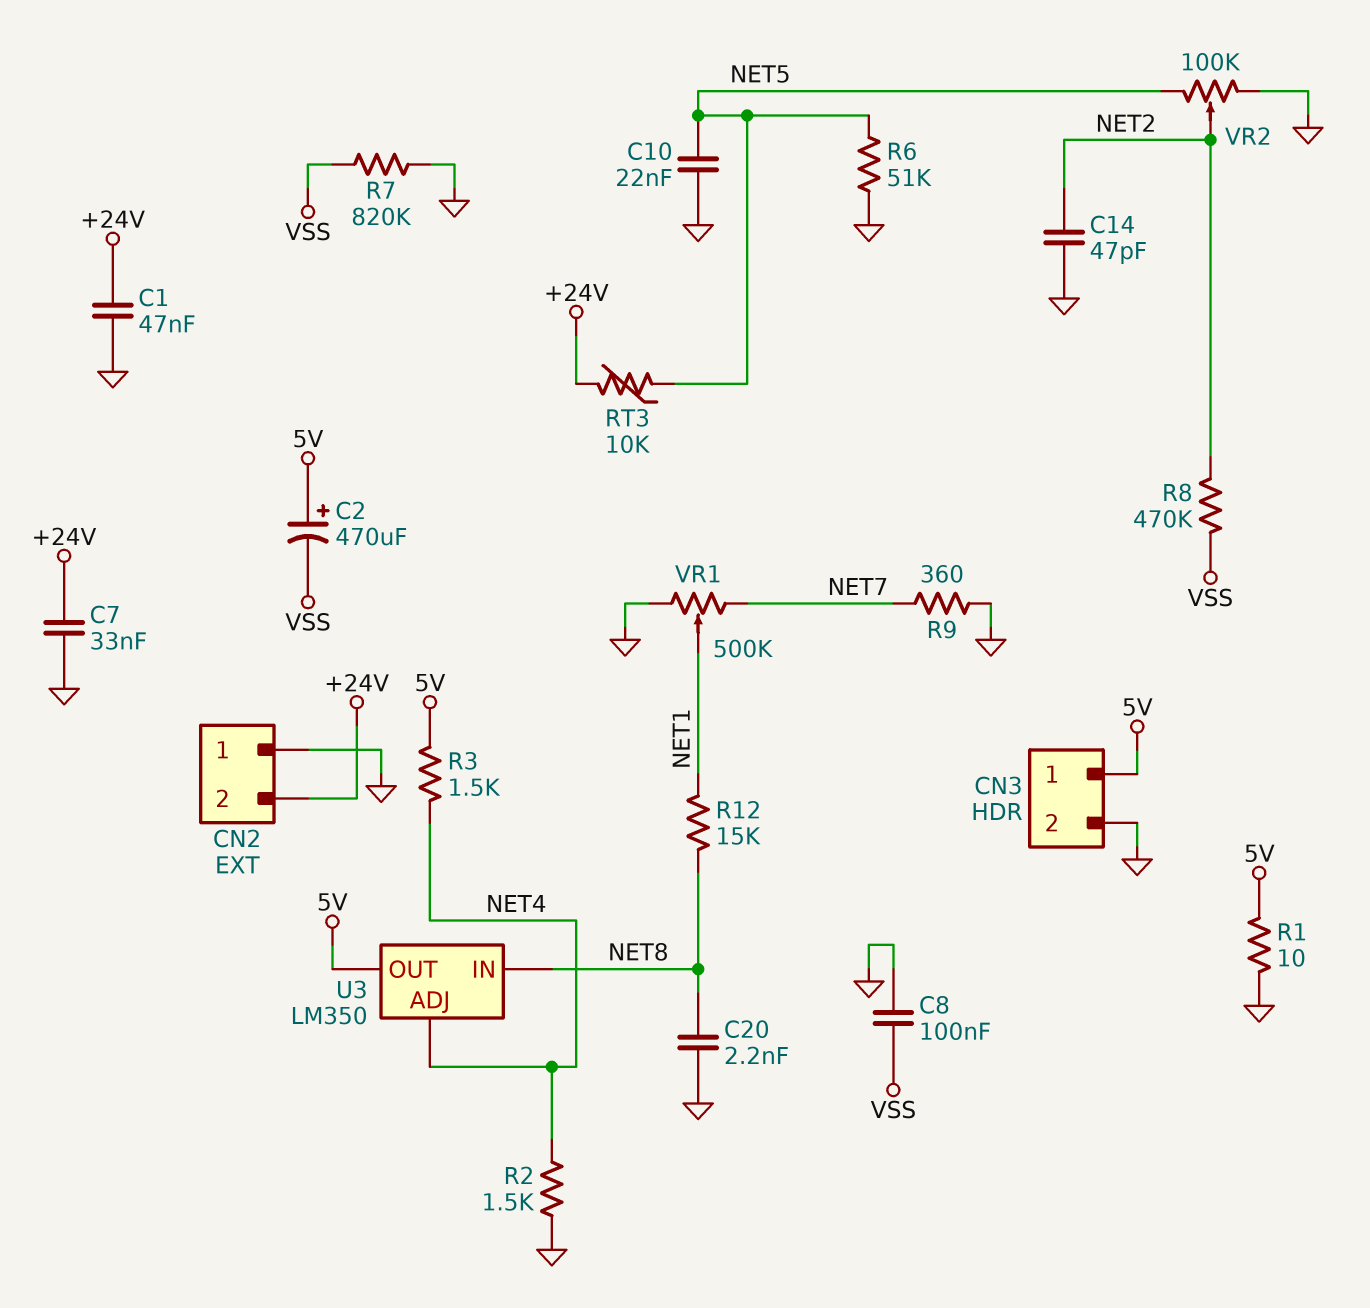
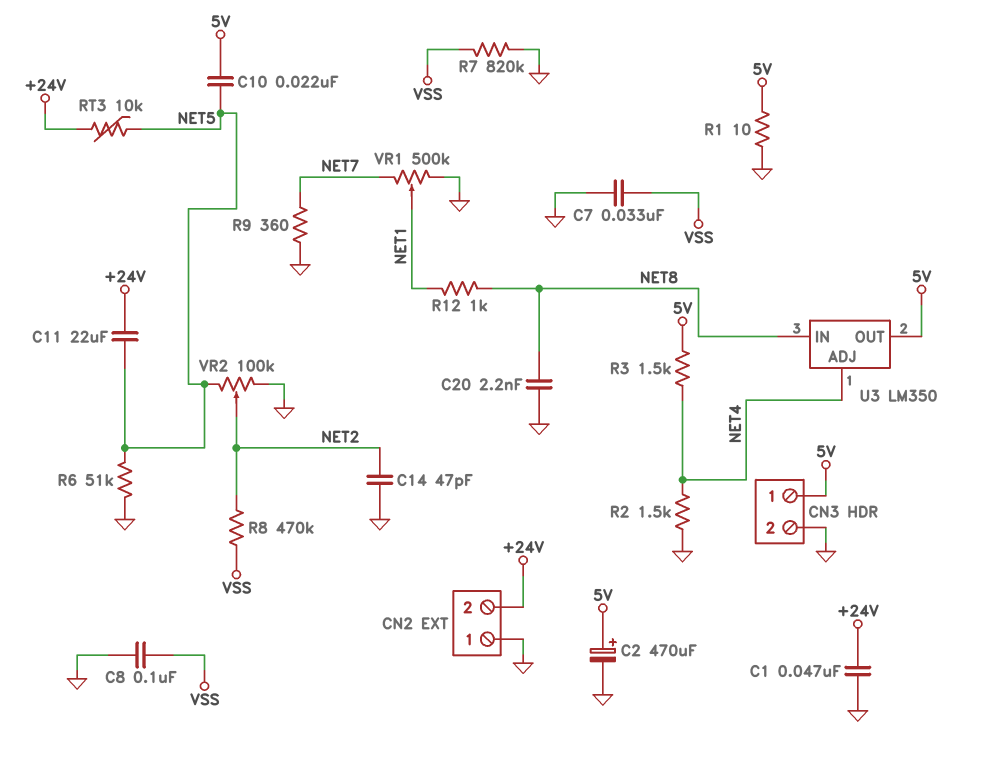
C2: 470uF (plus 5V, minus VSS) -> 470uF (plus 5V, minus GND)
C7: 33nF (+24V, GND) -> 33nF (GND, VSS)
C10: 22nF (GND, NET5) -> 22nF (5V, NET5)
C11: none -> 22uF (+24V, NET5)
R12: 15k (NET1, NET8) -> 1k (NET1, NET8)

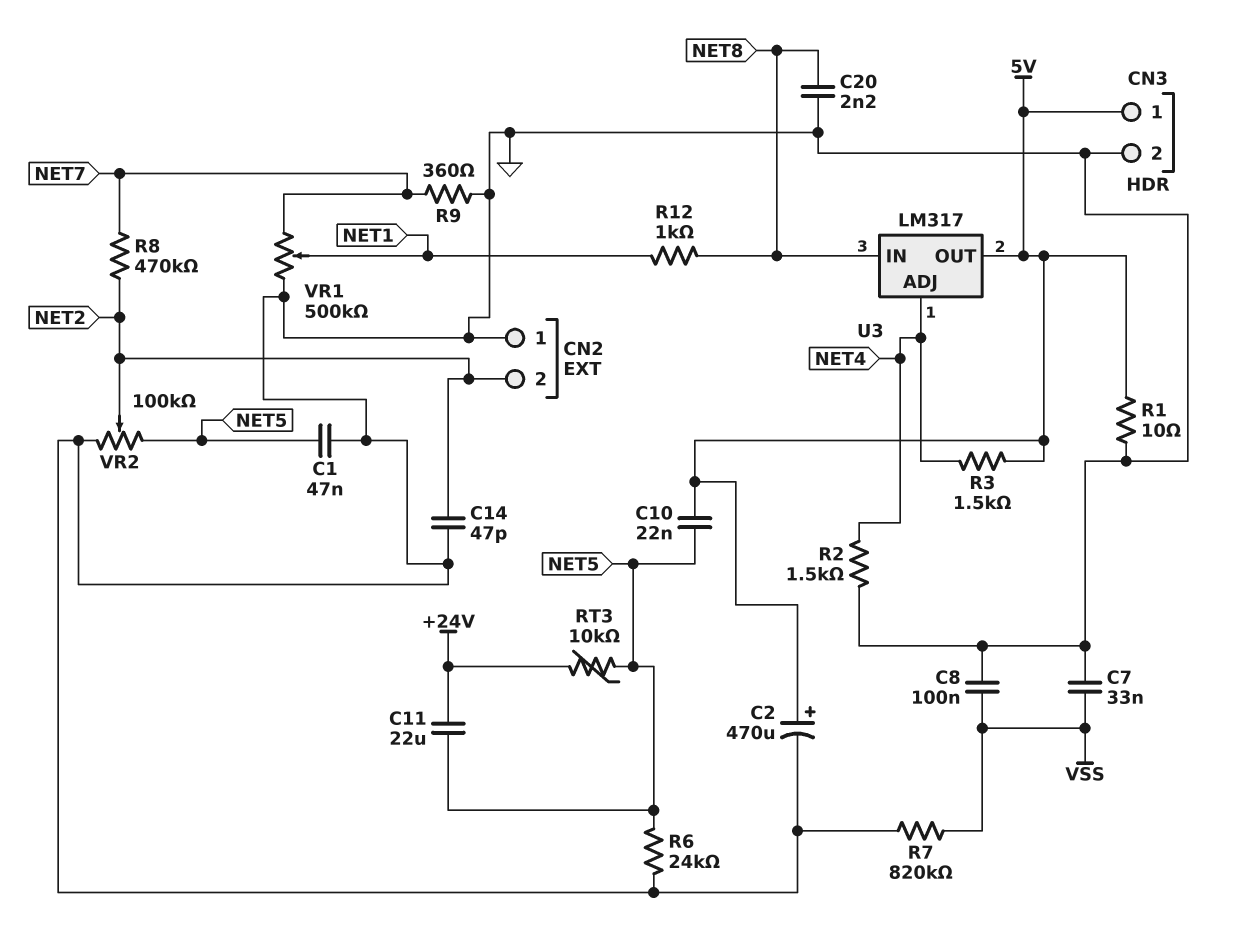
C1: 47nF (+24V, GND) -> 47nF (GND, NET5)
CN2 pin 2: +24V -> NET2
R6: 51k (GND, NET5) -> 24k (GND, NET5)
R8: 470k (NET2, VSS) -> 470k (NET2, NET7)
U3: LM350 -> LM317

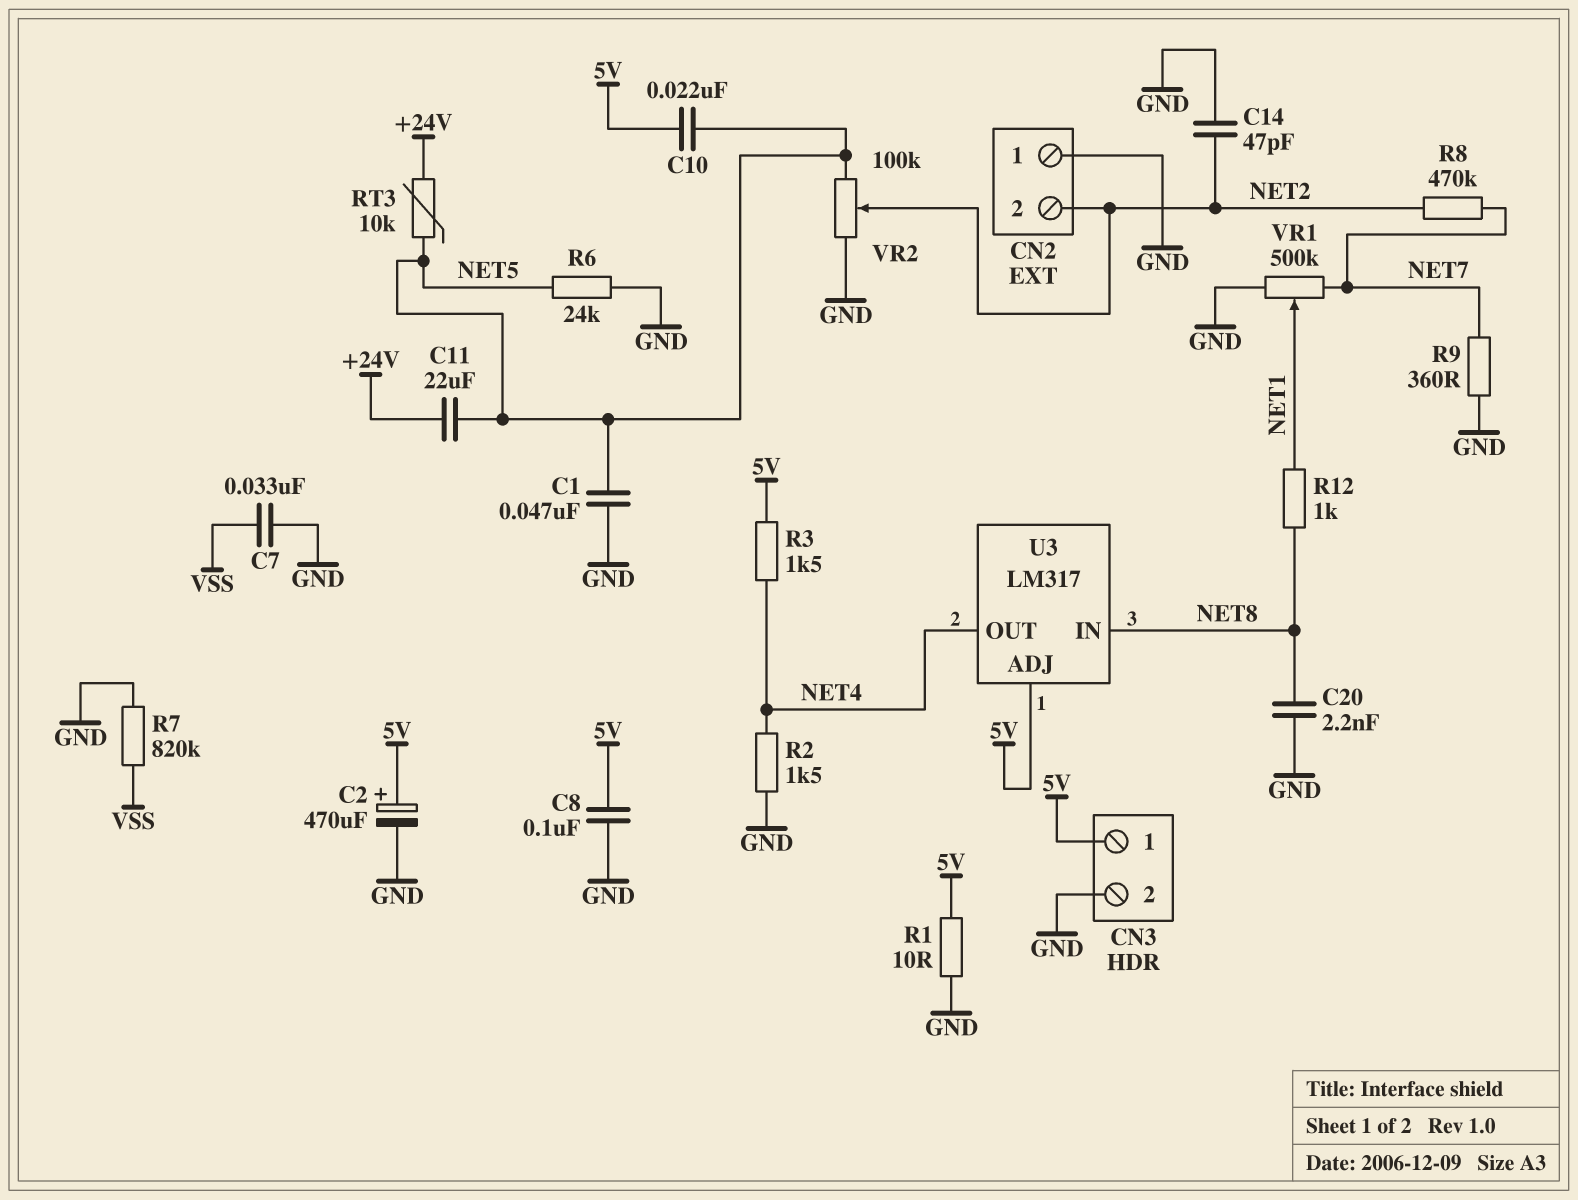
C8: 100nF (GND, VSS) -> 100nF (5V, GND)
U3 pin ADJ: NET4 -> 5V
U3 pin OUT: 5V -> NET4

